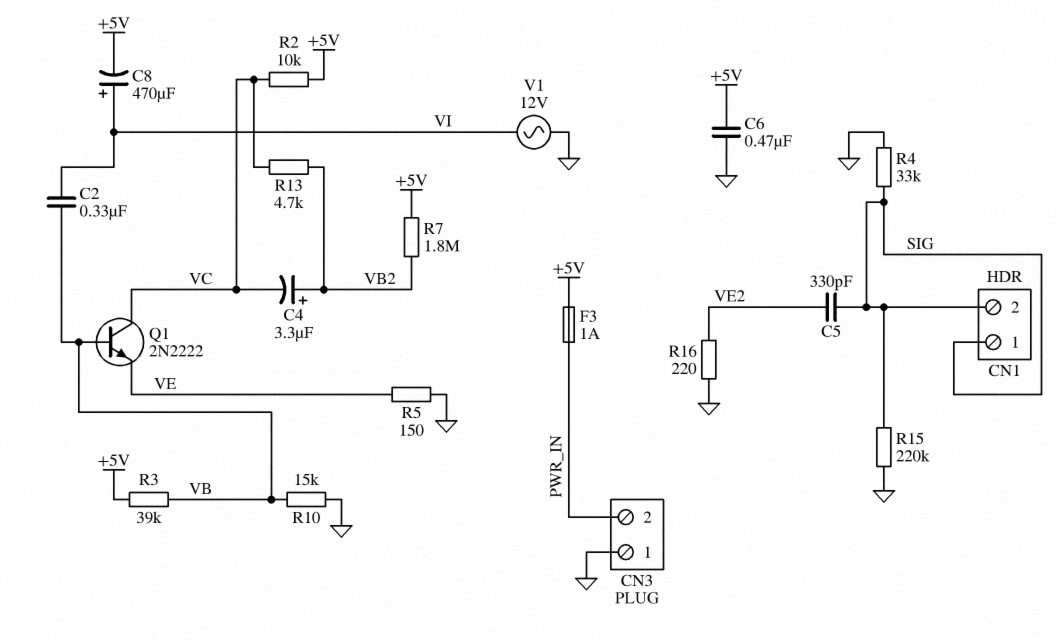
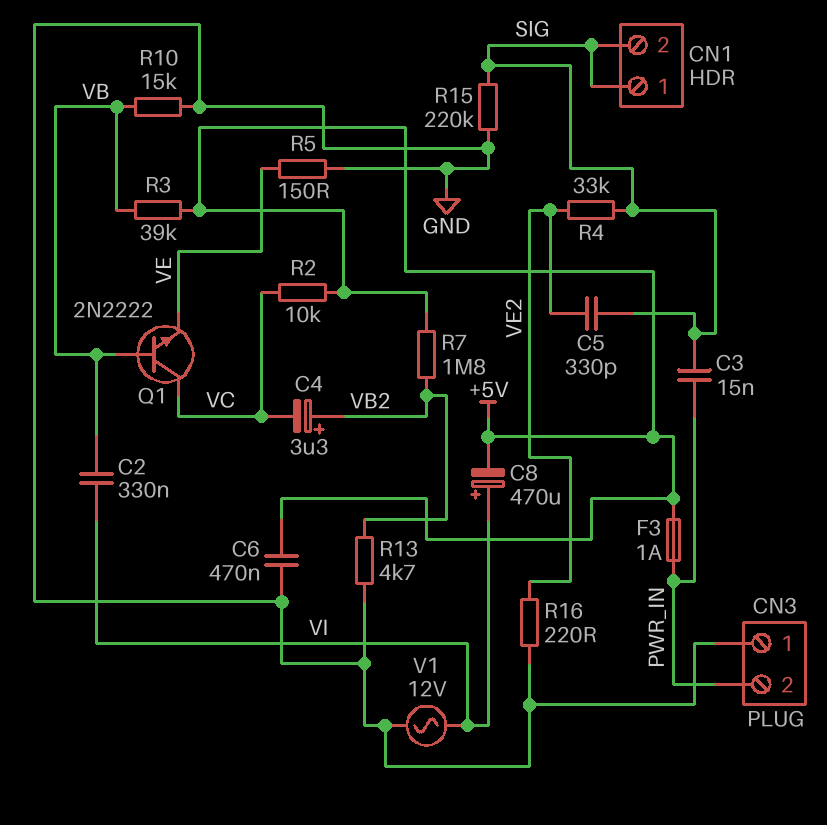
C3: none -> 15nF (PWR_IN, SIG)
R4: 33k (GND, SIG) -> 33k (SIG, VE2)
R13: 4.7k (VB2, VC) -> 4.7k (GND, VB2)

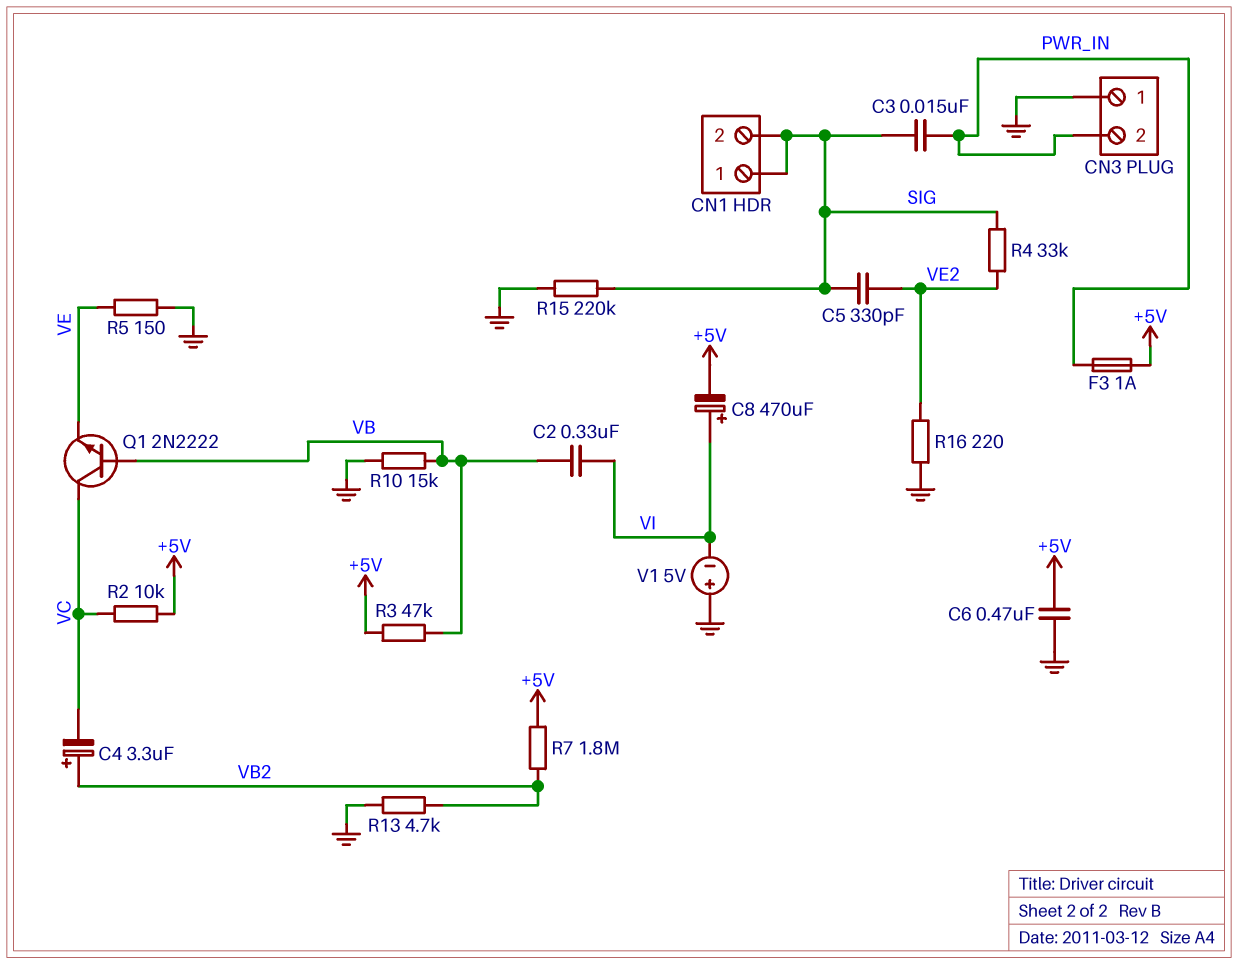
R3: 39k (+5V, VB) -> 47k (+5V, VB)
V1: AC 12V (GND, VI) -> 5V (plus GND, minus VI)

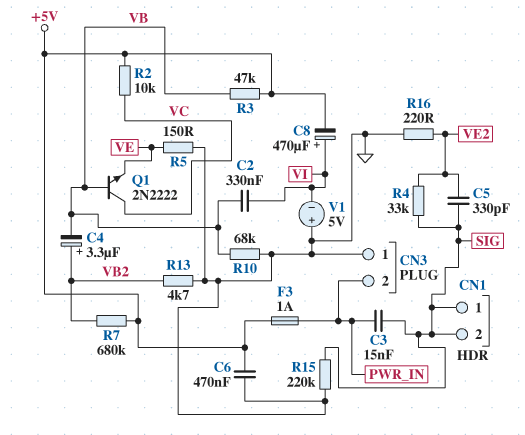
C4: 3.3uF (plus VB2, minus VC) -> 3.3uF (plus VB2, minus VB)
R7: 1.8M (+5V, VB2) -> 680k (+5V, VB2)
R10: 15k (GND, VB) -> 68k (GND, VB)

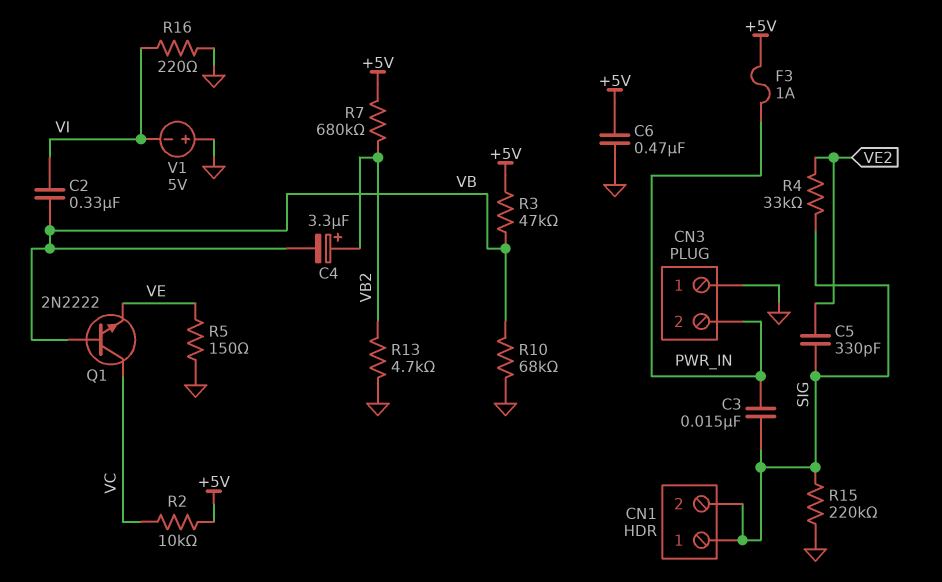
C8: 470uF (plus VI, minus +5V) -> none
R16: 220 (GND, VE2) -> 220 (GND, VI)

